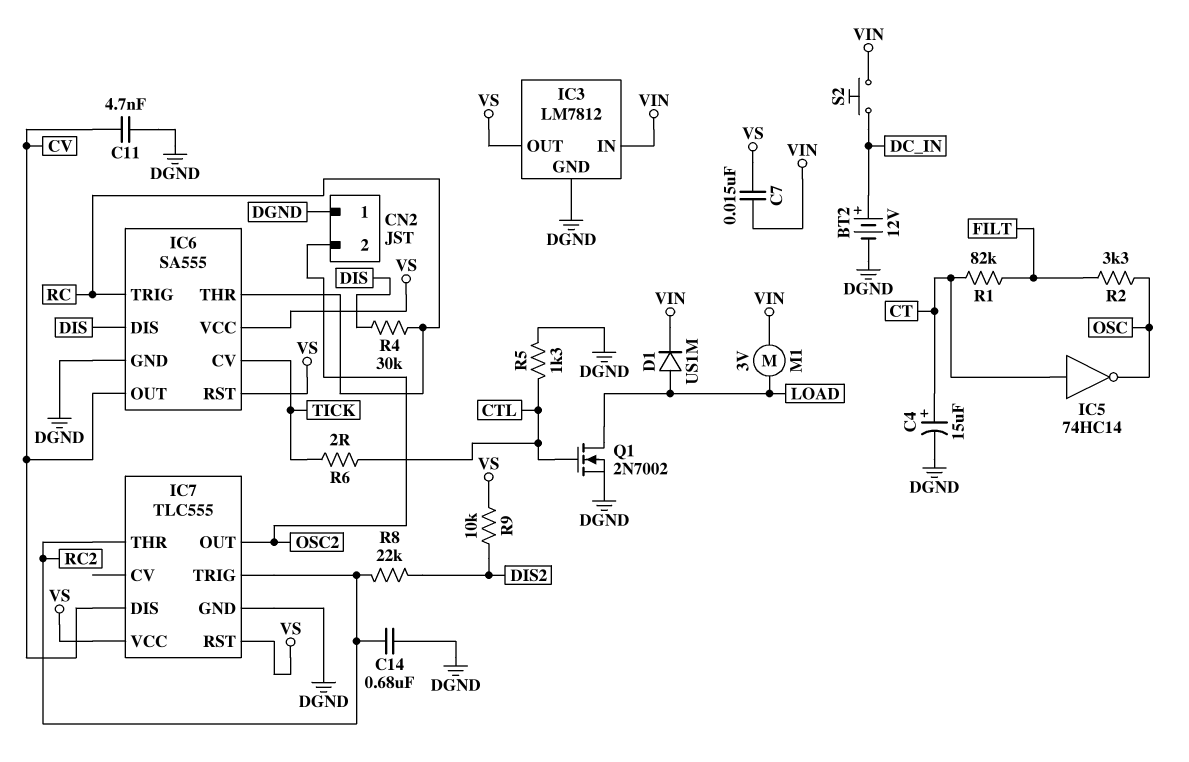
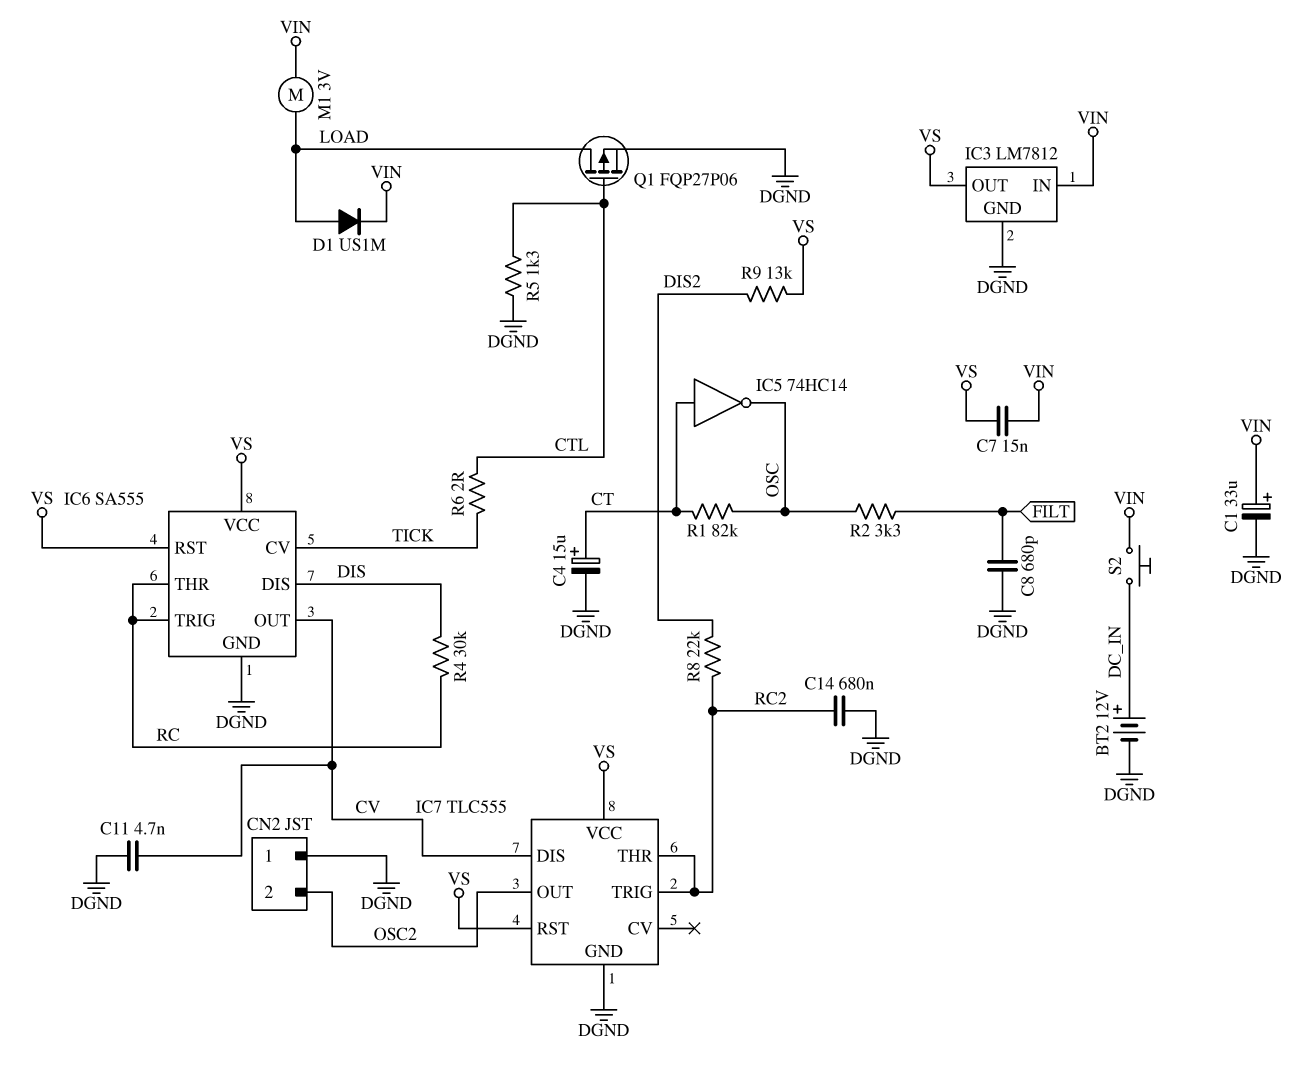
C1: none -> 33uF (plus VIN, minus DGND)
C8: none -> 680pF (DGND, FILT)
Q1: NMOS 2N7002 (G CTL, D LOAD, S DGND) -> PMOS FQP27P06 (G CTL, D LOAD, S DGND)
R1: 82k (CT, FILT) -> 82k (CT, OSC)
R9: 10k (DIS2, VS) -> 13k (DIS2, VS)

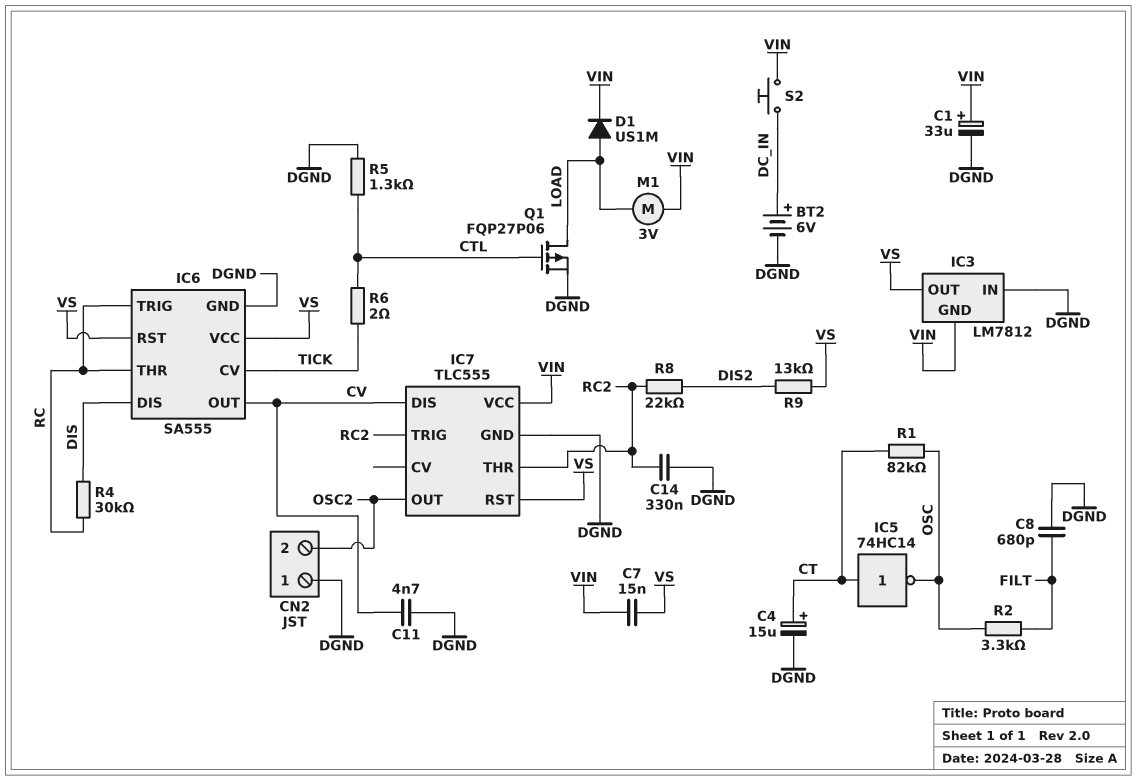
BT2: 12V (plus DC_IN, minus DGND) -> 6V (plus DC_IN, minus DGND)
C14: 680nF (DGND, RC2) -> 330nF (DGND, RC2)
IC3 pin GND: DGND -> VIN
IC3 pin IN: VIN -> DGND
IC7 pin VCC: VS -> VIN

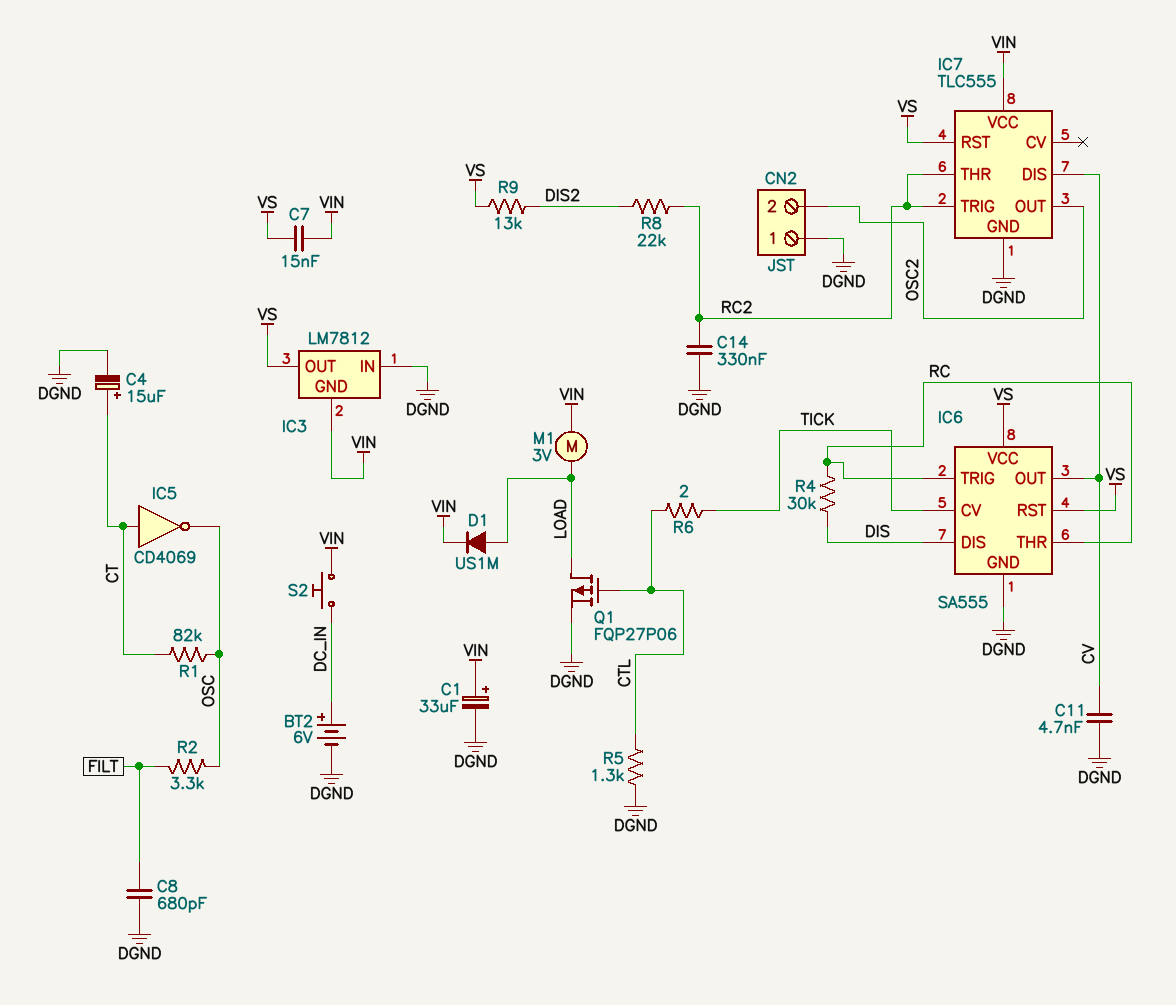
IC5: NOT 74HC14 (in CT, out OSC) -> NOT CD4069 (in CT, out OSC)

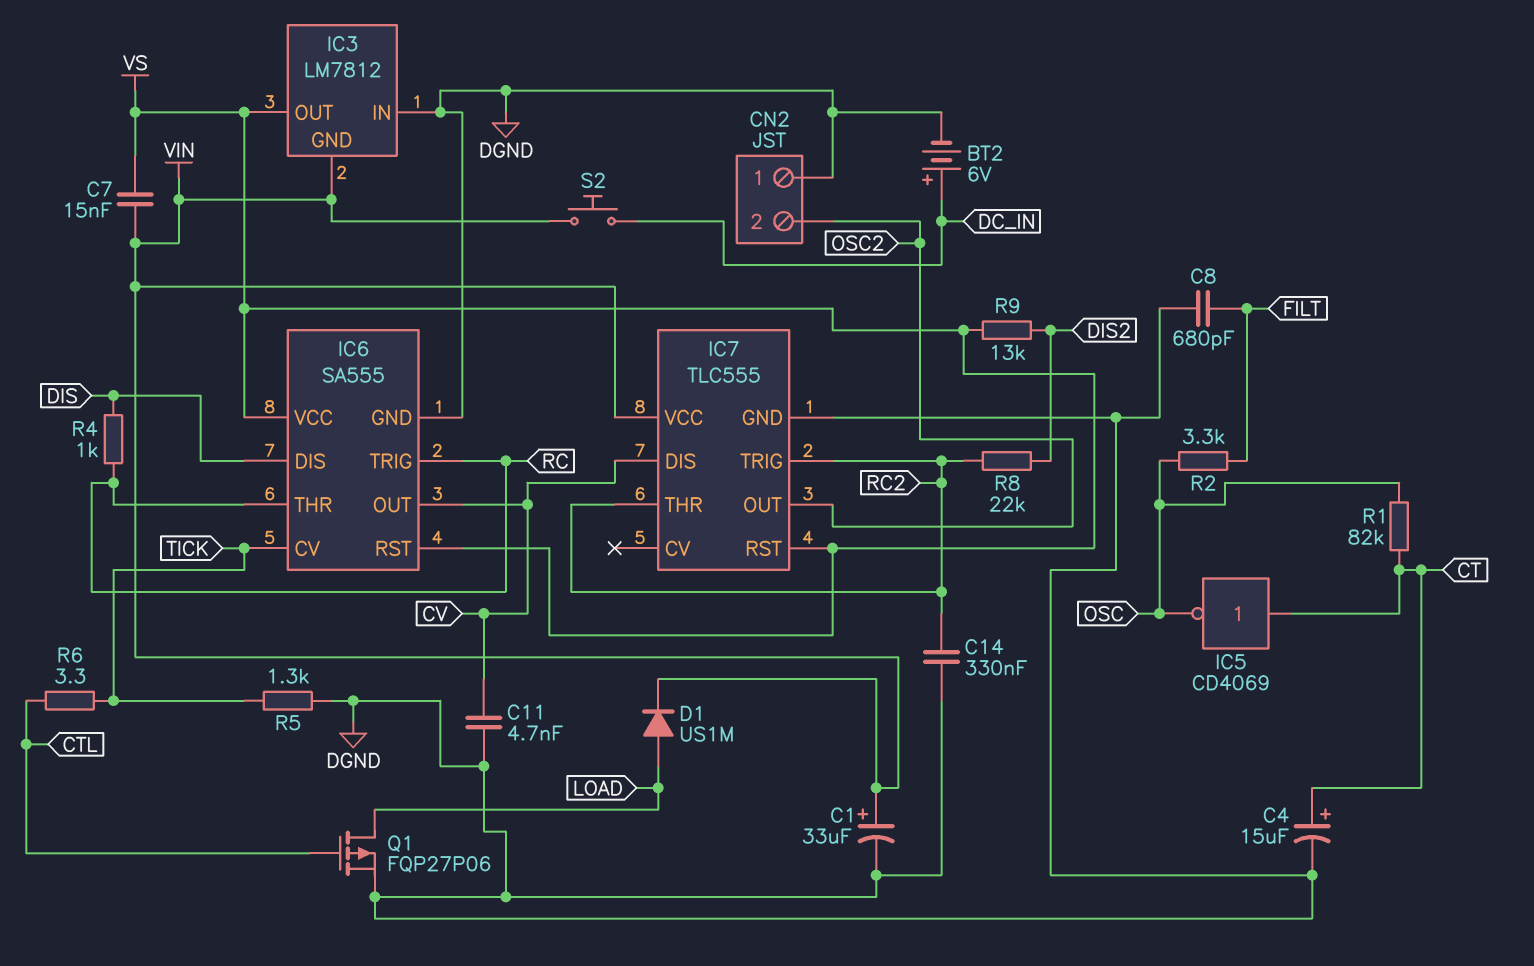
M1: motor 3V (LOAD, VIN) -> none
R4: 30k (DIS, RC) -> 1k (DIS, RC)
R5: 1.3k (CTL, DGND) -> 1.3k (DGND, TICK)
R6: 2 (CTL, TICK) -> 3.3 (CTL, TICK)

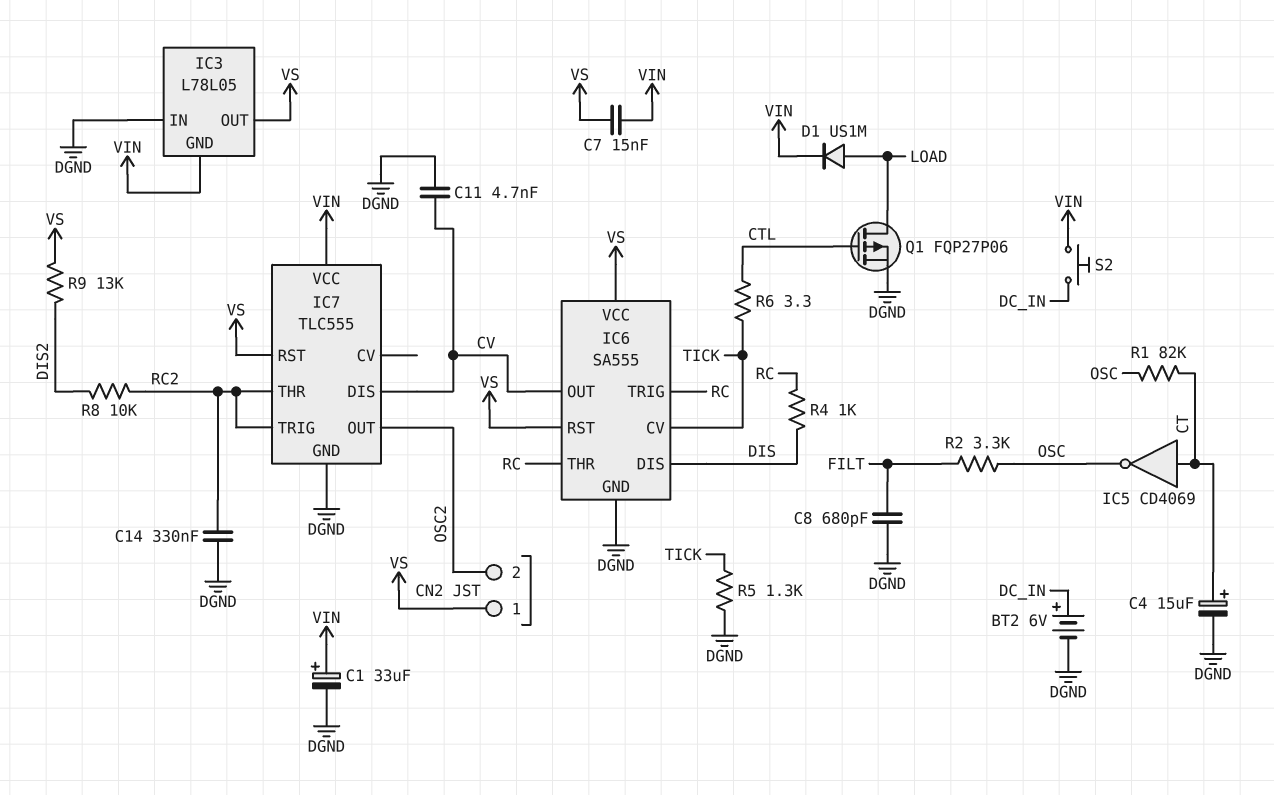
CN2 pin 1: DGND -> VS
IC3: LM7812 -> L78L05
R8: 22k (DIS2, RC2) -> 10k (DIS2, RC2)

